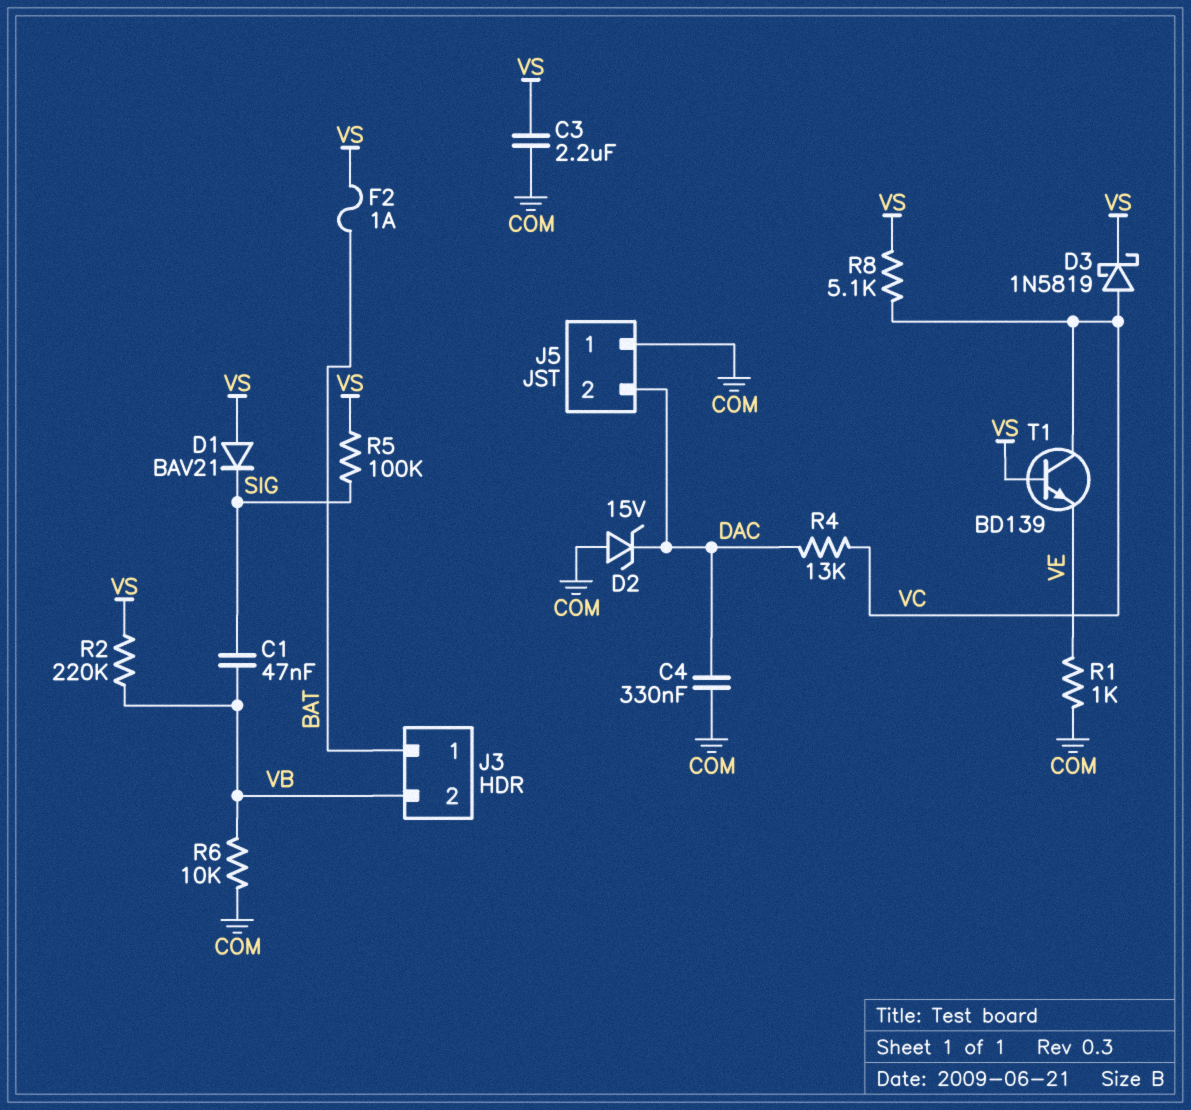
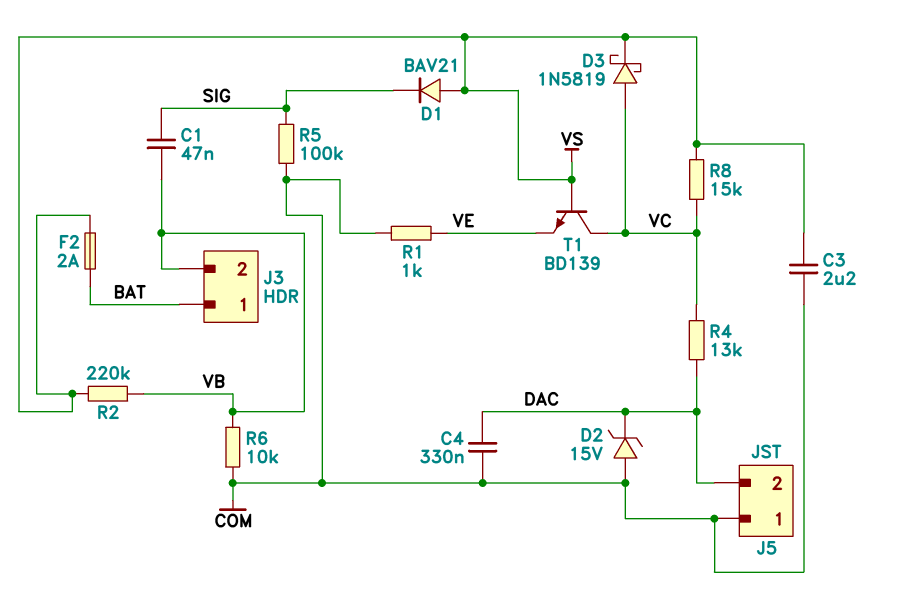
F2: 1A (BAT, VS) -> 2A (BAT, VS)
R5: 100k (SIG, VS) -> 100k (COM, SIG)
R8: 5.1k (VC, VS) -> 15k (VC, VS)

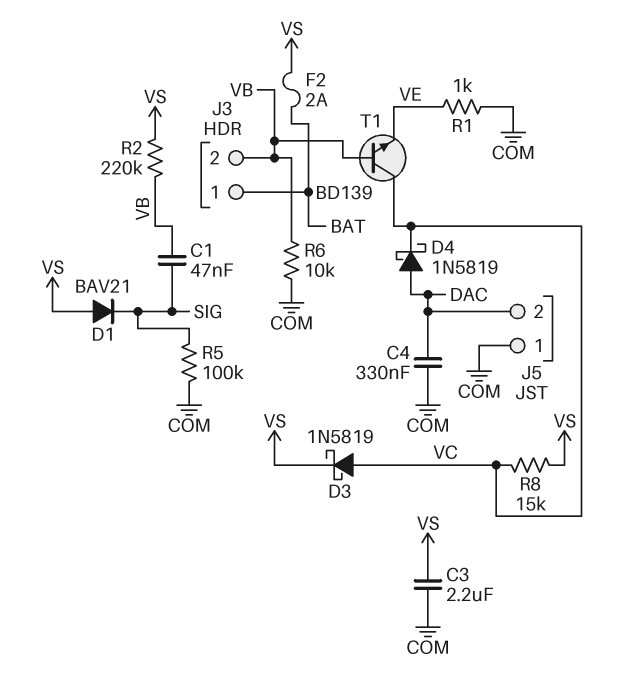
D2: zener 15V (A COM, K DAC) -> none
D4: none -> schottky 1N5819 (A DAC, K VC)
R4: 13k (DAC, VC) -> none
T1: NPN BD139 (B VS, C VC, E VE) -> NPN BD139 (B VB, C VC, E VE)

